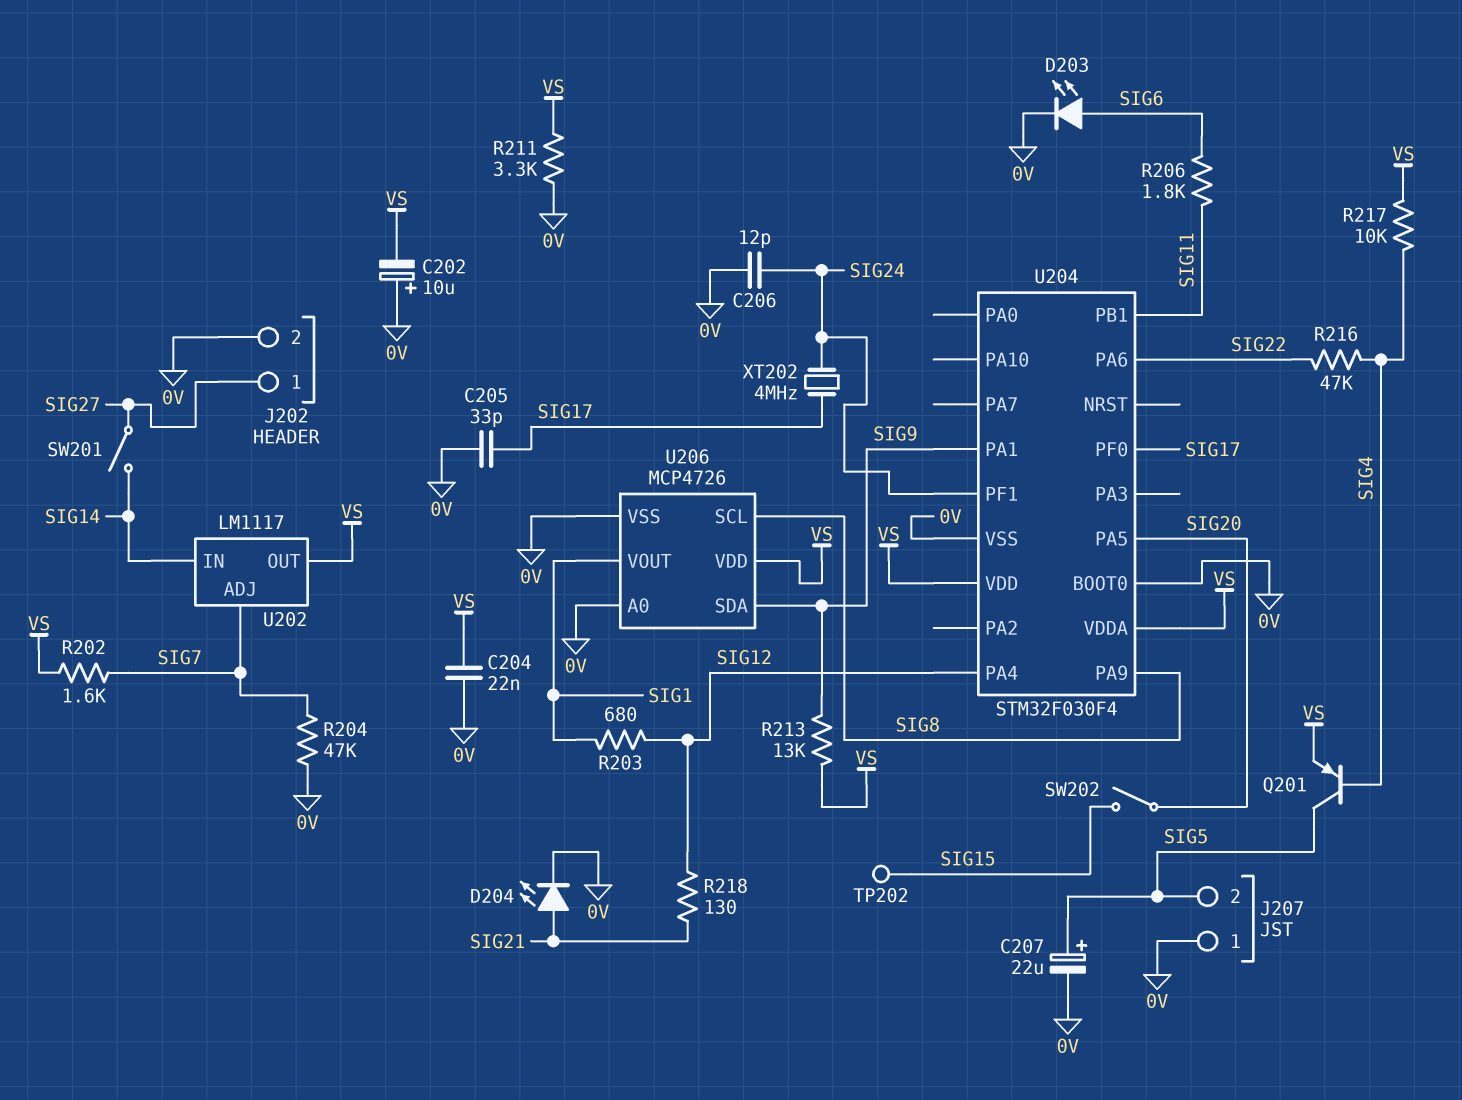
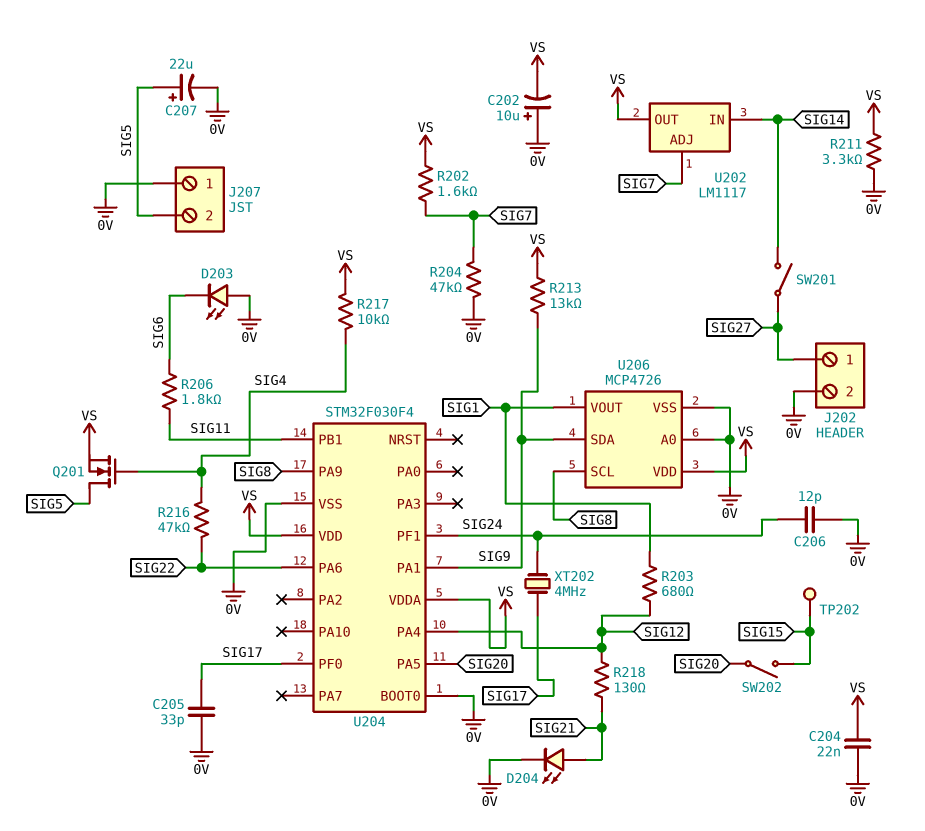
D203: LED (A SIG6, K 0V) -> LED (A 0V, K SIG6)
Q201: PNP (B SIG4, C SIG5, E VS) -> NMOS (G SIG4, D SIG5, S VS)

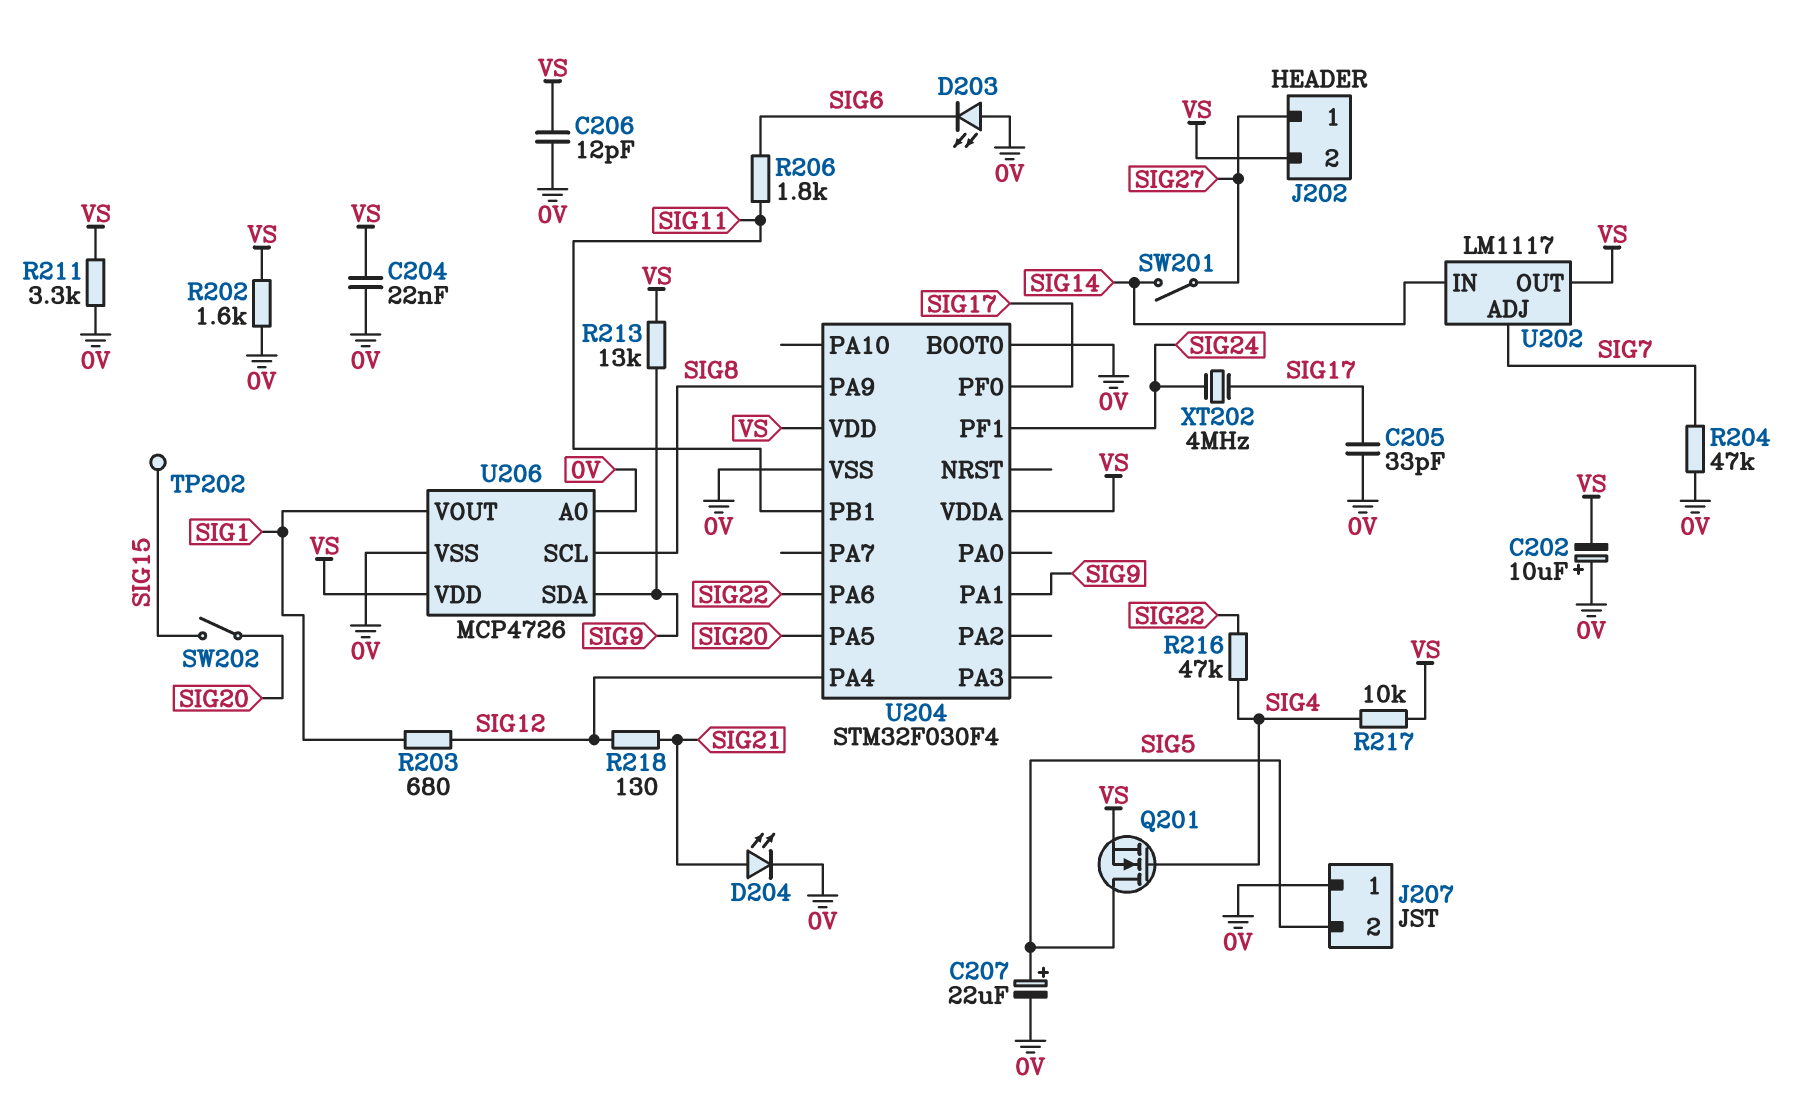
C206: 12pF (0V, SIG24) -> 12pF (0V, VS)
J202 pin 2: 0V -> VS
R202: 1.6k (SIG7, VS) -> 1.6k (0V, VS)

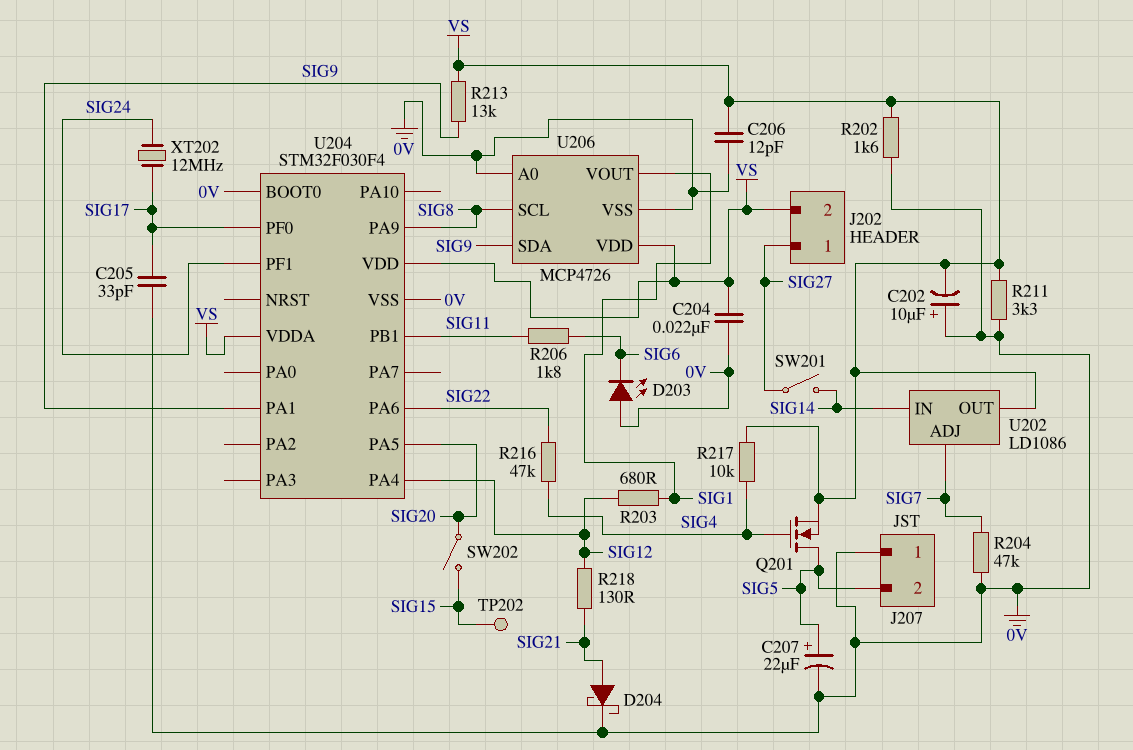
D204: LED (A SIG21, K 0V) -> schottky (A SIG21, K 0V)
U202: LM1117 -> LD1086
XT202: 4MHz (SIG17, SIG24) -> 12MHz (SIG17, SIG24)

